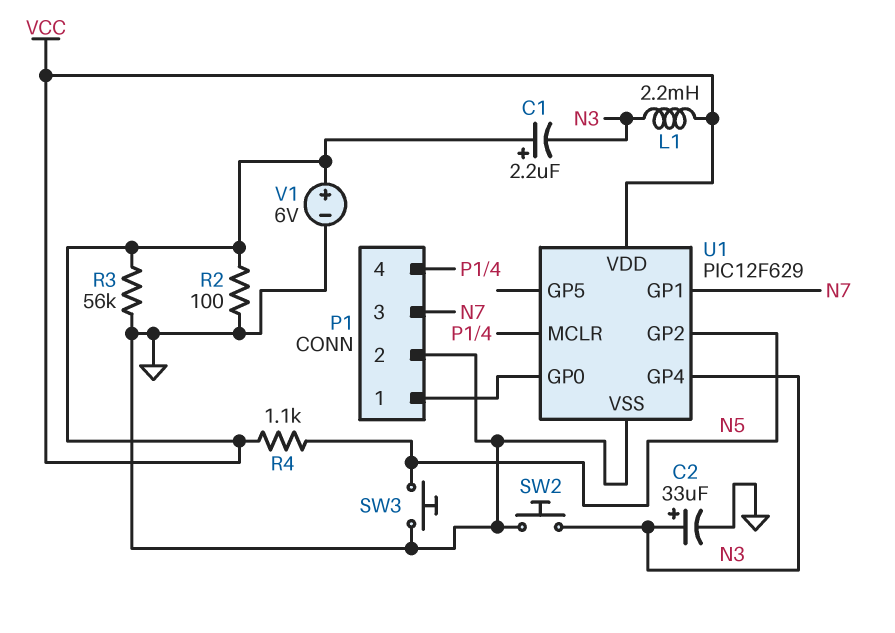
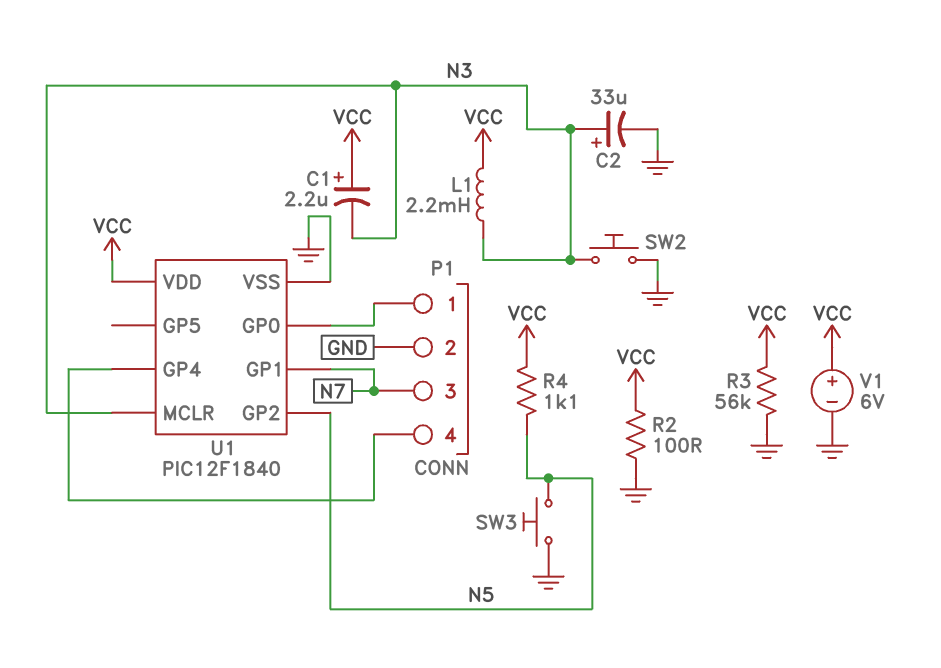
U1: PIC12F629 -> PIC12F1840
U1 pin GP4: N3 -> P1/4
U1 pin MCLR: P1/4 -> N3

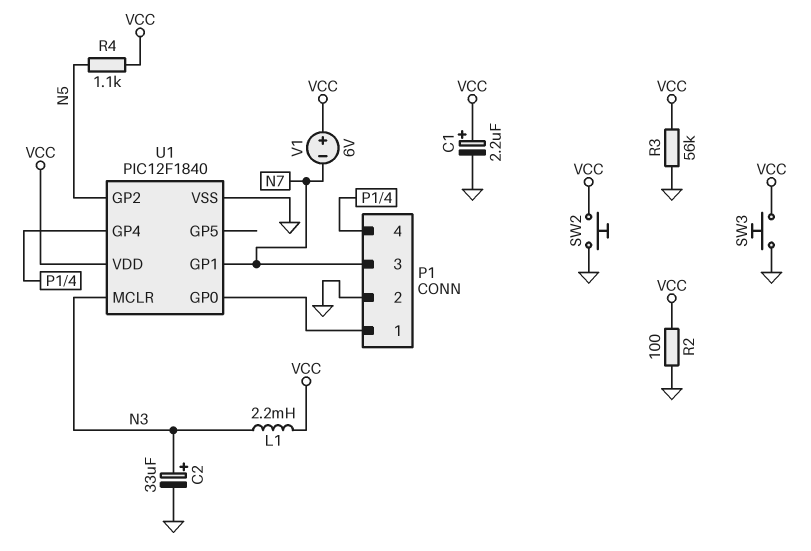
C1: 2.2uF (plus VCC, minus N3) -> 2.2uF (plus VCC, minus GND)
SW2: button (GND, N3) -> button (GND, VCC)
SW3: button (GND, N5) -> button (GND, VCC)
V1: 6V (plus VCC, minus GND) -> 6V (plus VCC, minus N7)

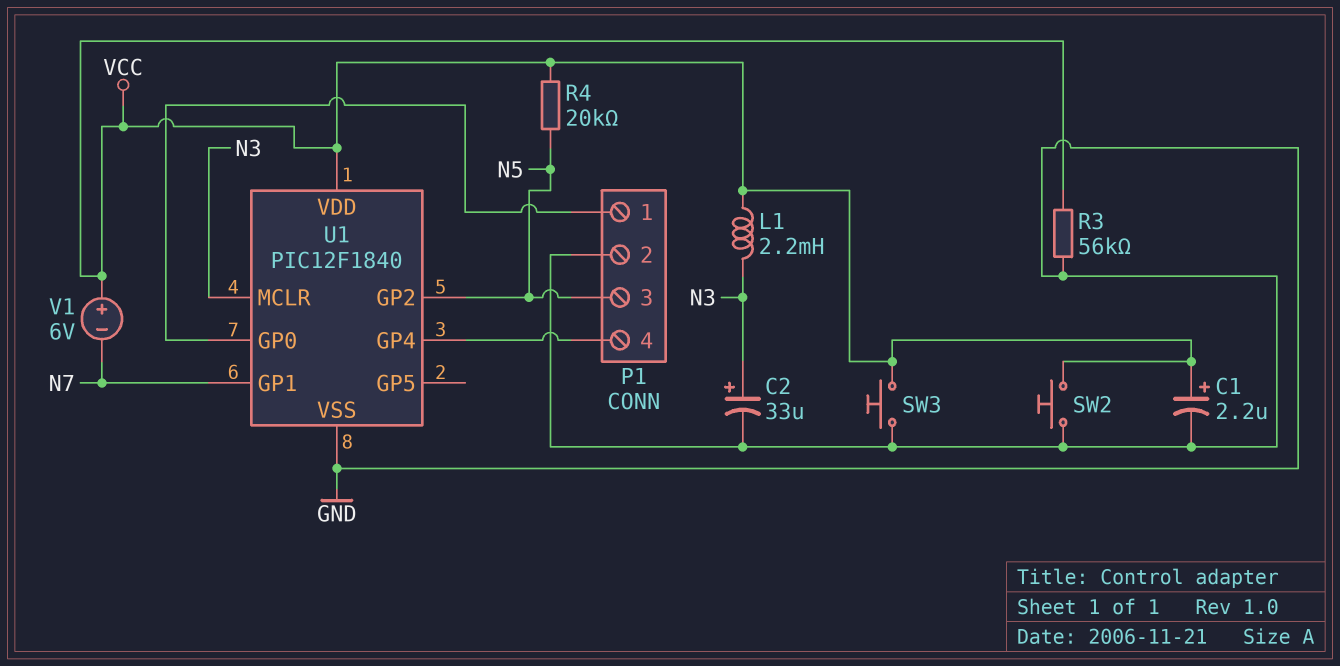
P1 pin 3: N7 -> N5
R2: 100 (GND, VCC) -> none
R4: 1.1k (N5, VCC) -> 20k (N5, VCC)

